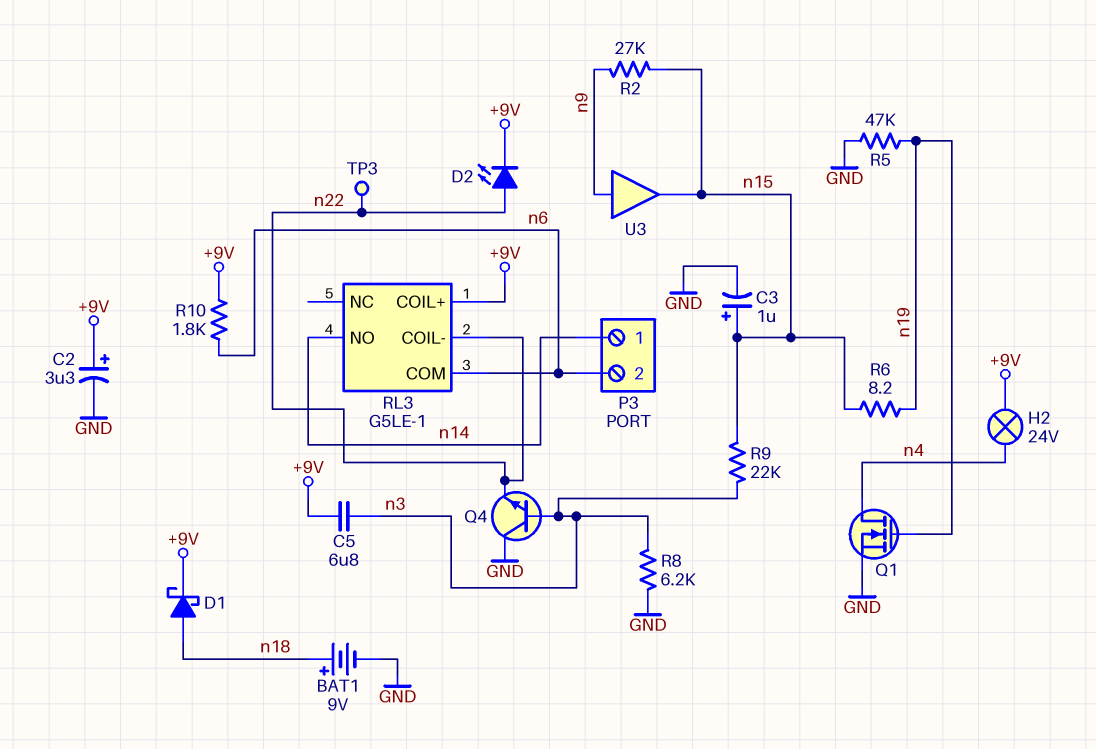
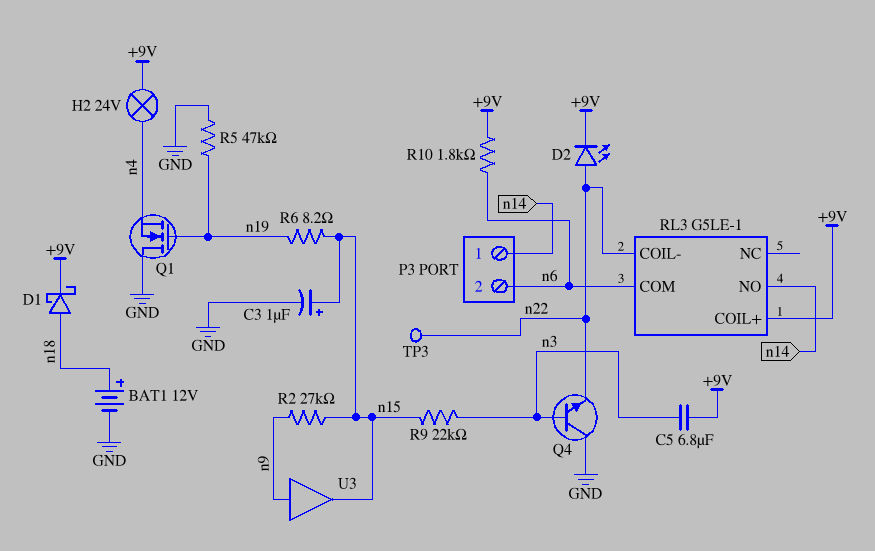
BAT1: 9V (plus n18, minus GND) -> 12V (plus n18, minus GND)
C2: 3.3uF (plus +9V, minus GND) -> none
Q1: NMOS (G n19, D n4, S GND) -> NMOS (G n19, D GND, S n4)
R8: 6.2k (GND, n3) -> none

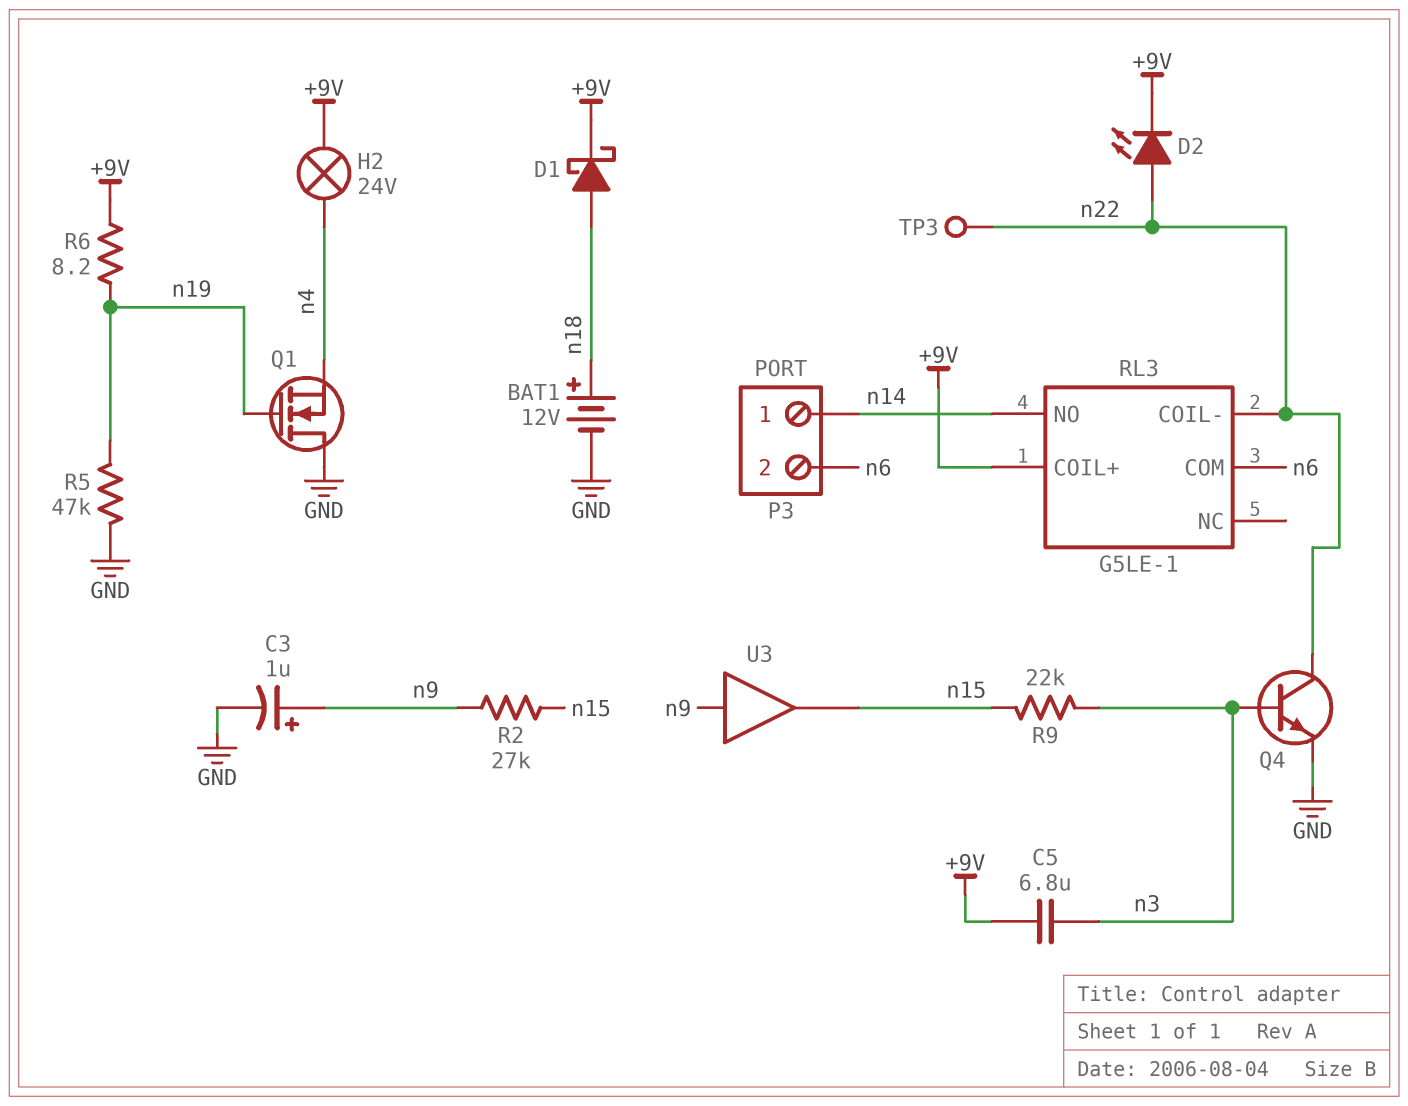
C3: 1uF (plus n15, minus GND) -> 1uF (plus n9, minus GND)
Q4: NPN (B n3, C GND, E n22) -> NPN (B n3, C n22, E GND)
R6: 8.2 (n15, n19) -> 8.2 (+9V, n19)
R10: 1.8k (+9V, n6) -> none

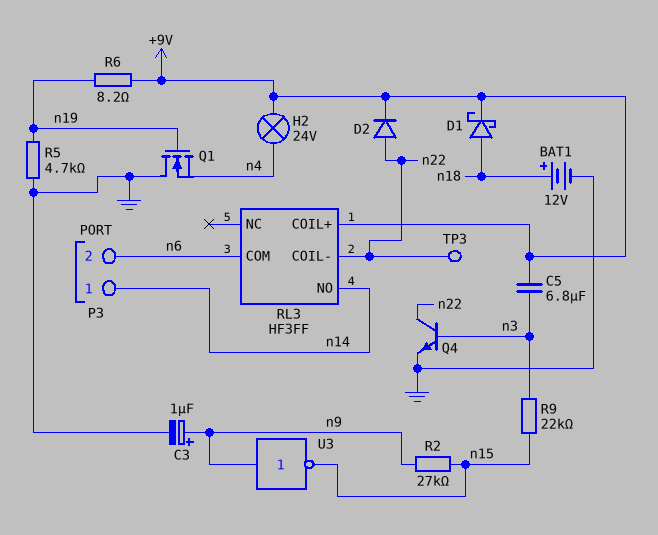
D2: LED (A n22, K +9V) -> diode (A n22, K +9V)
R5: 47k (GND, n19) -> 4.7k (GND, n19)
RL3: G5LE-1 -> HF3FF
U3: buffer (in n9, out n15) -> NOT (in n9, out n15)

